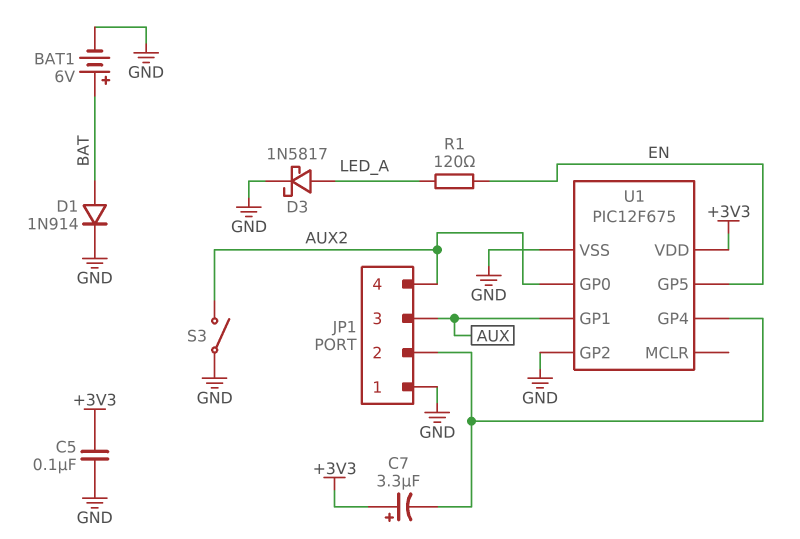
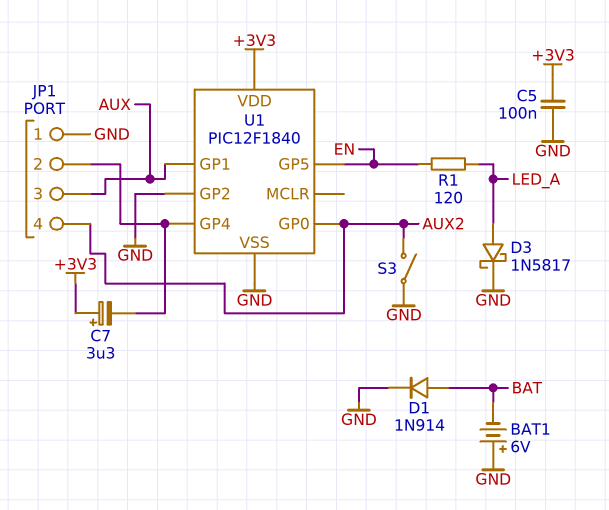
BAT1: 6V (plus BAT, minus GND) -> 6V (plus GND, minus BAT)
U1: PIC12F675 -> PIC12F1840

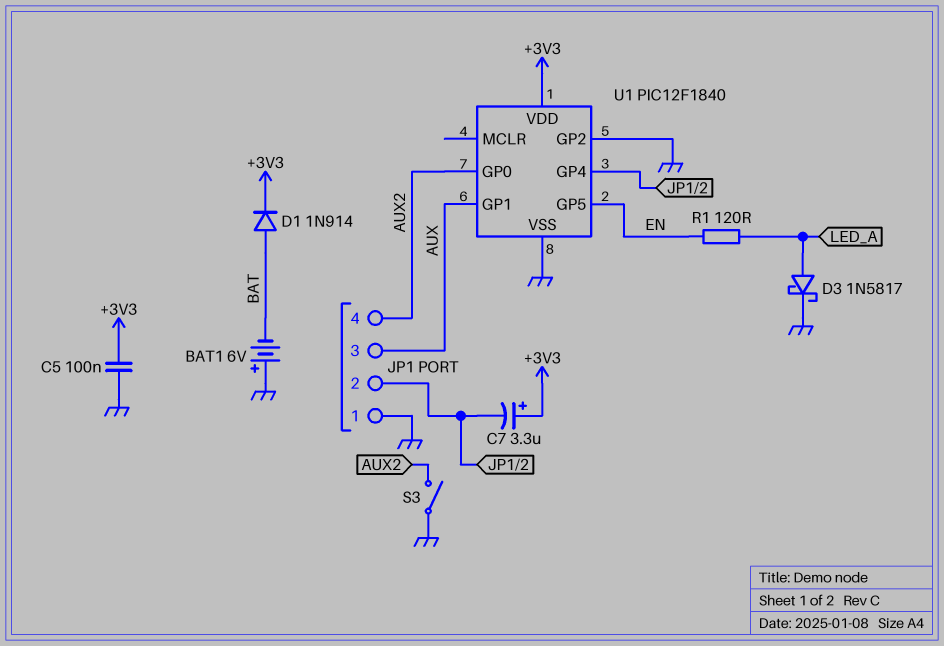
D1: diode 1N914 (A BAT, K GND) -> diode 1N914 (A BAT, K +3V3)

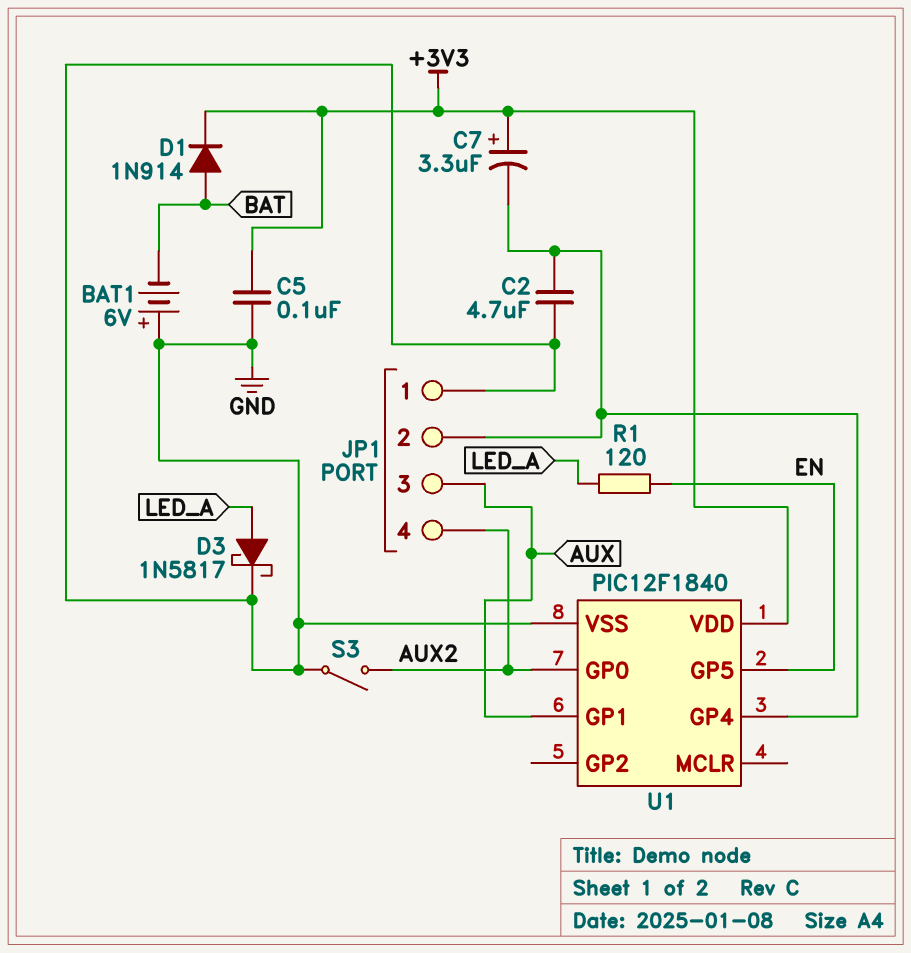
C2: none -> 4.7uF (GND, JP1/2)
U1 pin GP2: GND -> none

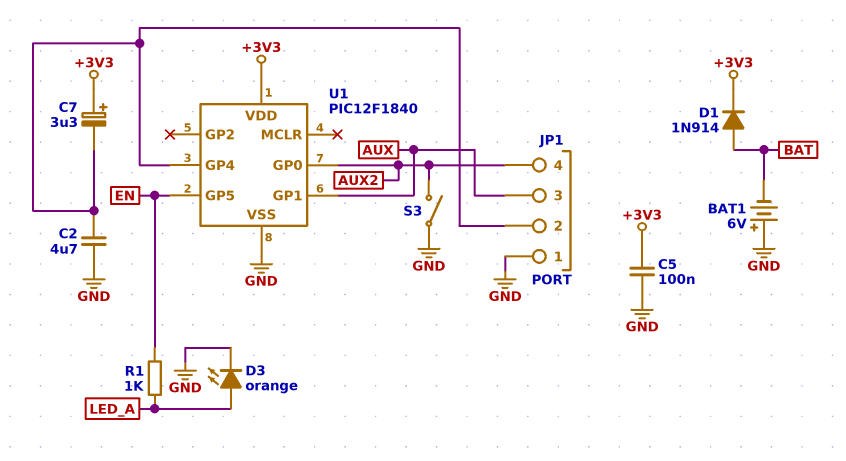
D3: schottky 1N5817 (A LED_A, K GND) -> LED orange (A LED_A, K GND)
R1: 120 (EN, LED_A) -> 1k (EN, LED_A)

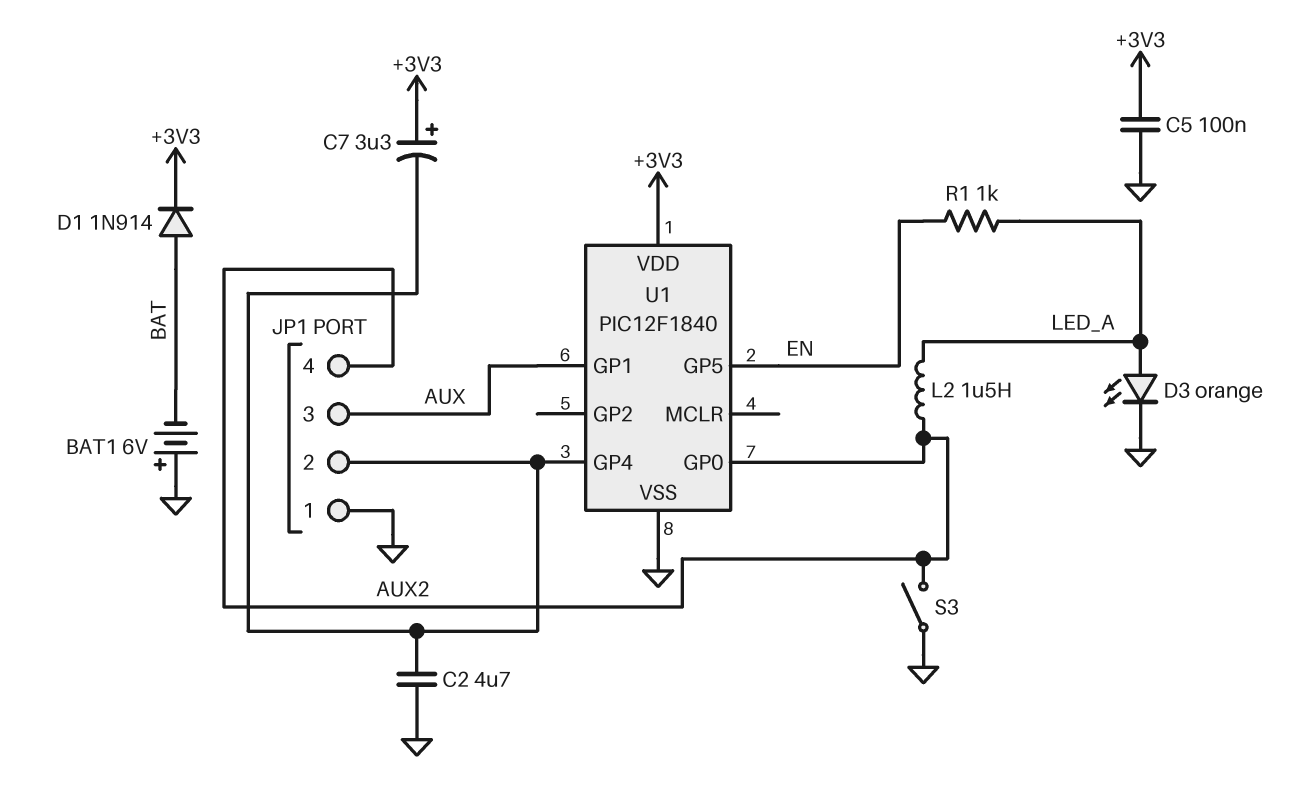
L2: none -> 1.5uH (AUX2, LED_A)

